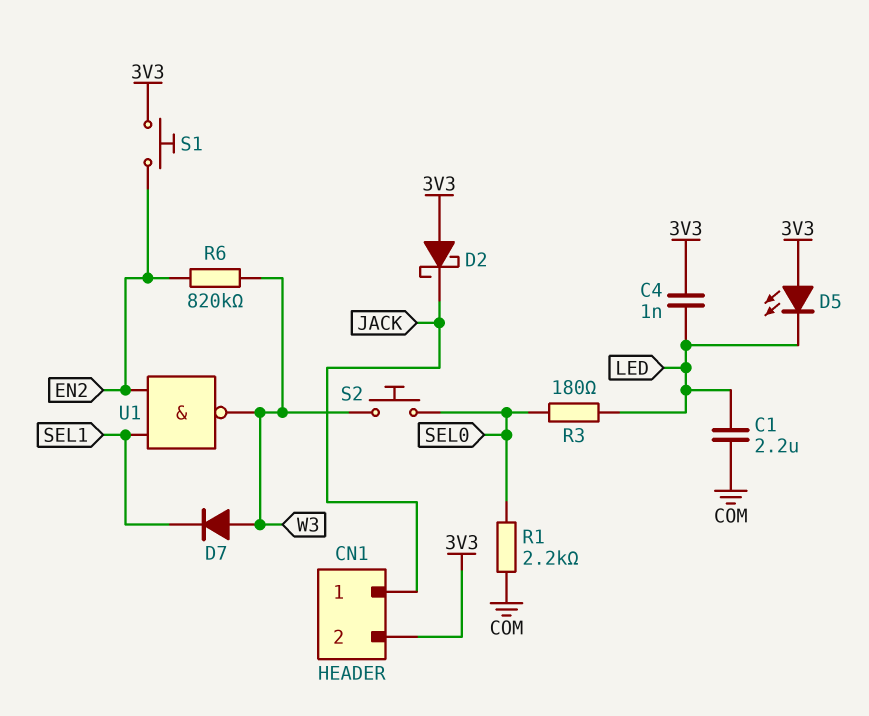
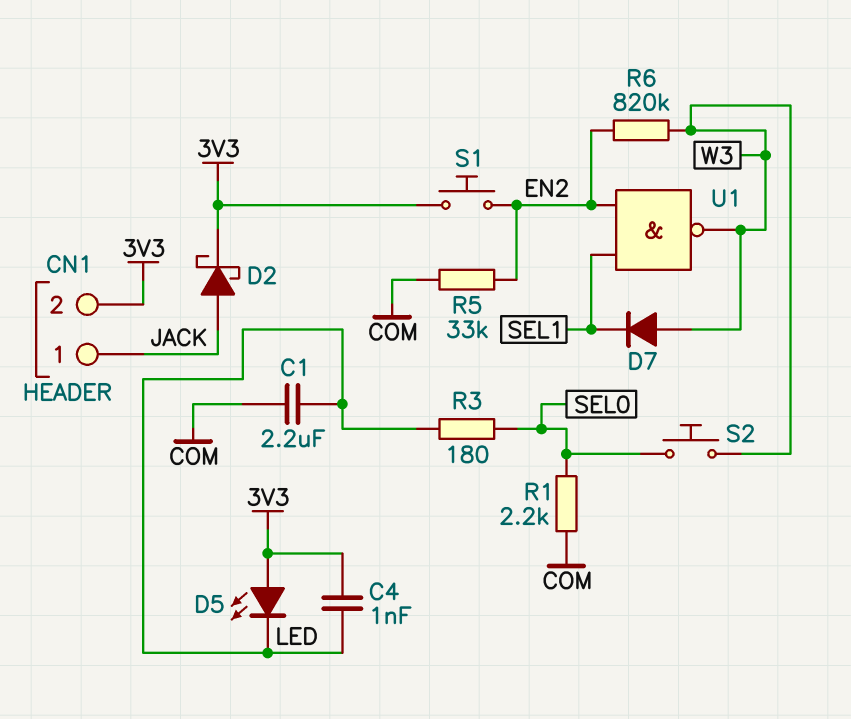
D2: schottky (A 3V3, K JACK) -> schottky (A JACK, K 3V3)
R5: none -> 33k (COM, EN2)

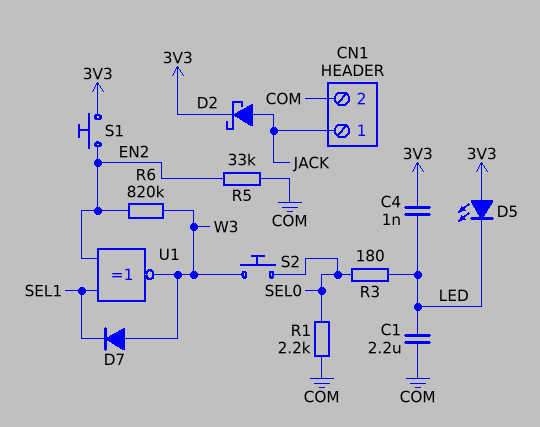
CN1 pin 2: 3V3 -> COM
U1: NAND (in EN2, in SEL1, out W3) -> XNOR (in EN2, in SEL1, out W3)

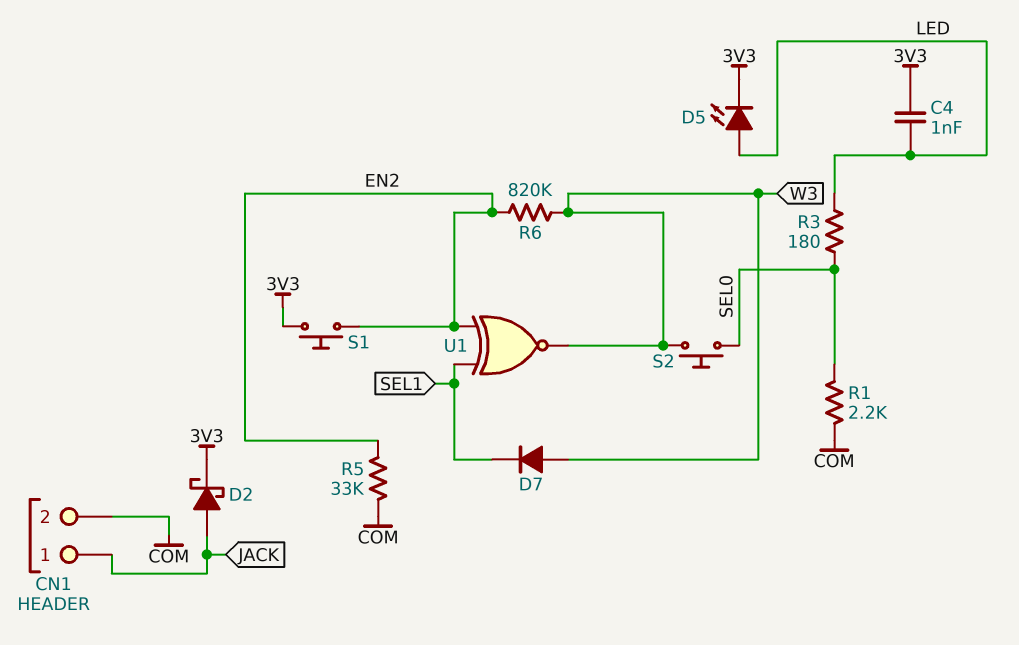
C1: 2.2uF (COM, LED) -> none
D5: LED (A 3V3, K LED) -> LED (A LED, K 3V3)

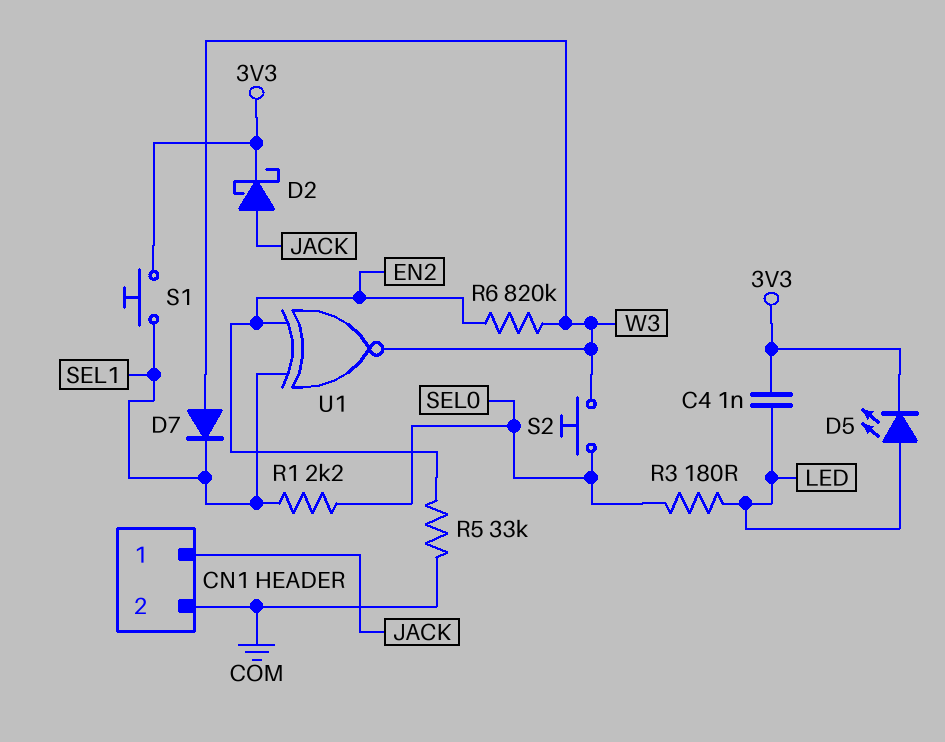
R1: 2.2k (COM, SEL0) -> 2.2k (SEL0, SEL1)
S1: button (3V3, EN2) -> button (3V3, SEL1)

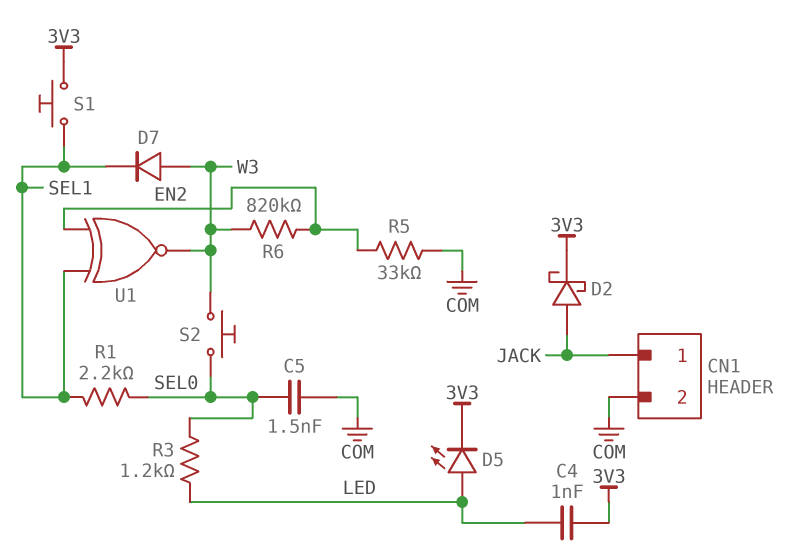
C5: none -> 1.5nF (COM, SEL0)
R3: 180 (LED, SEL0) -> 1.2k (LED, SEL0)

